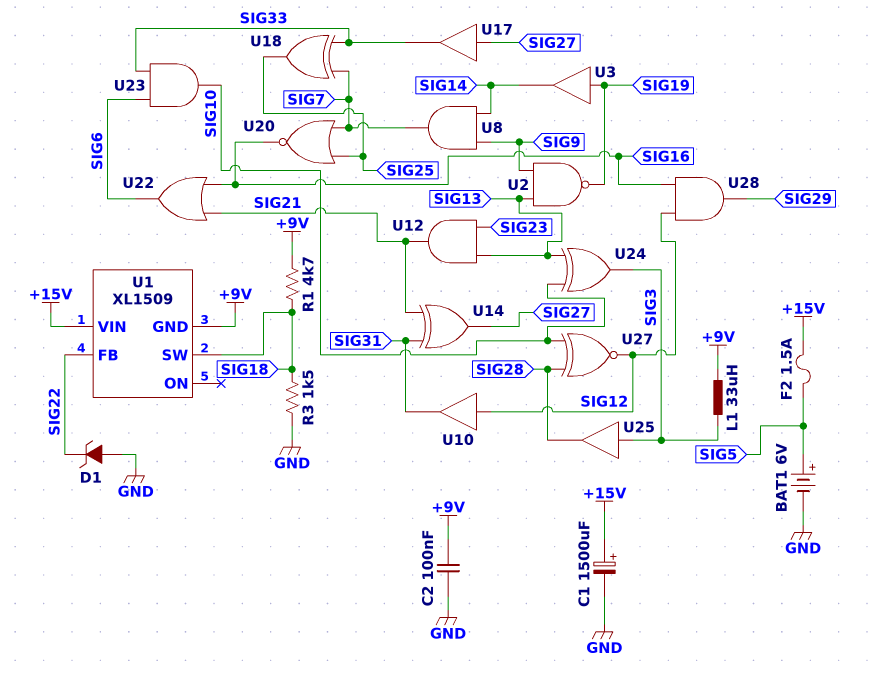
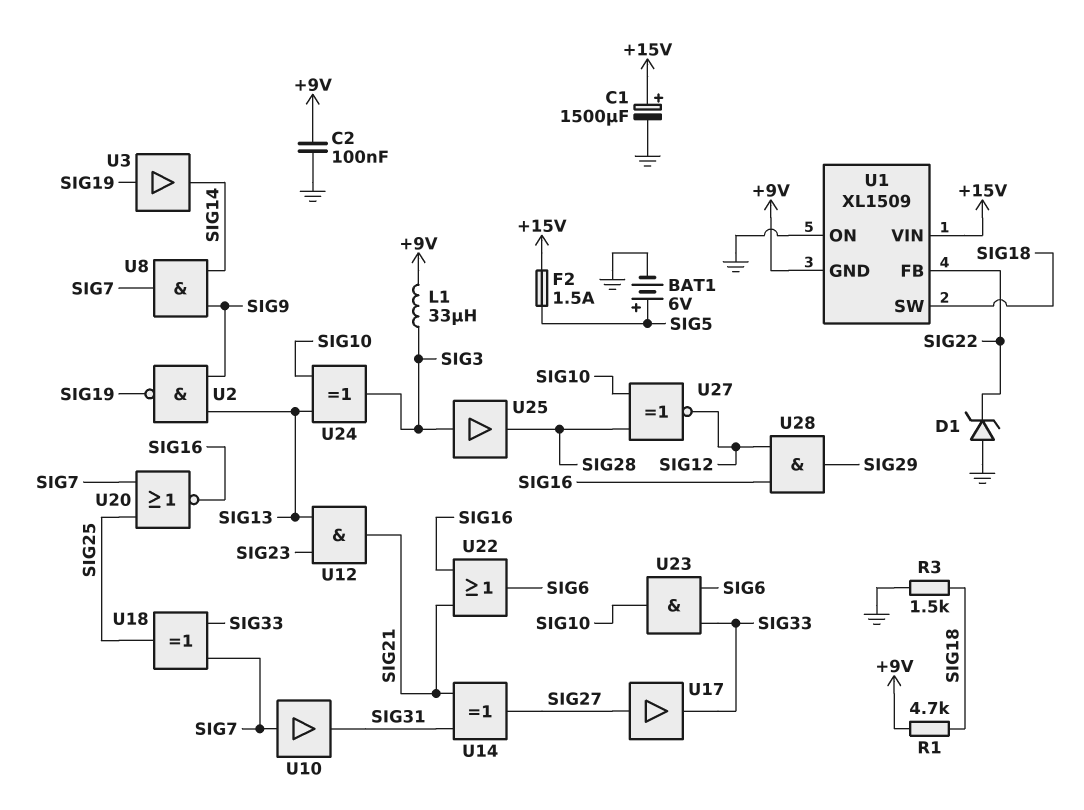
U1 pin ON: none -> GND
U10: buffer (in SIG12, out SIG31) -> buffer (in SIG7, out SIG31)

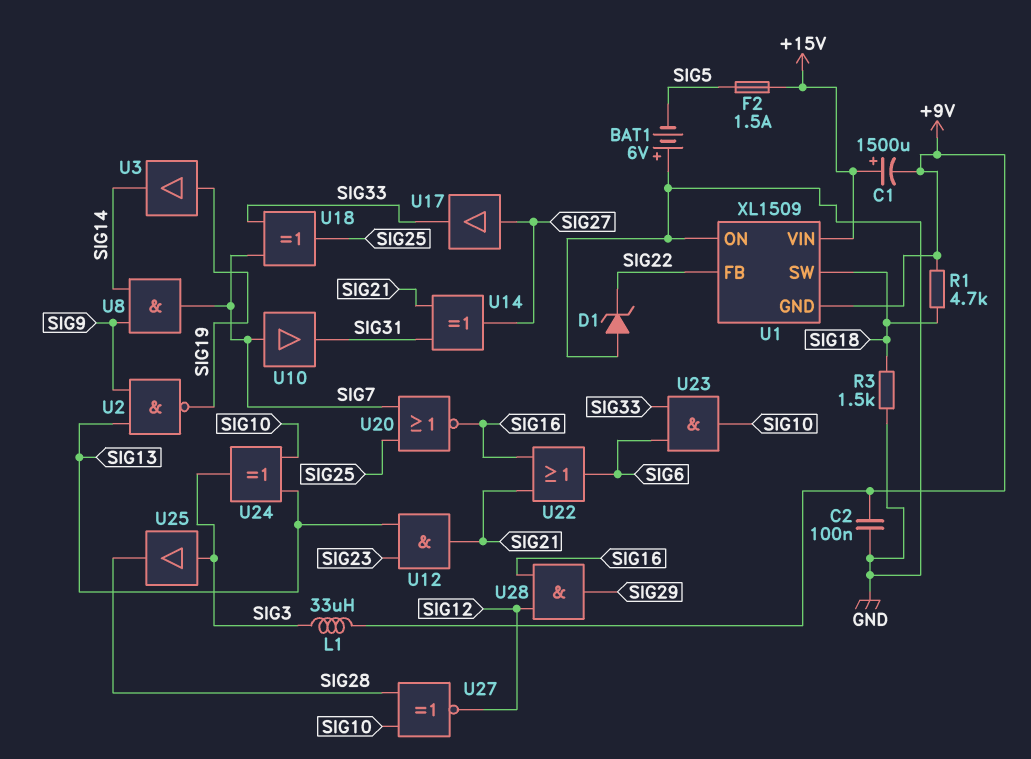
BAT1: 6V (plus SIG5, minus GND) -> 6V (plus GND, minus SIG5)
C1: 1500uF (plus +15V, minus GND) -> 1500uF (plus +15V, minus +9V)

